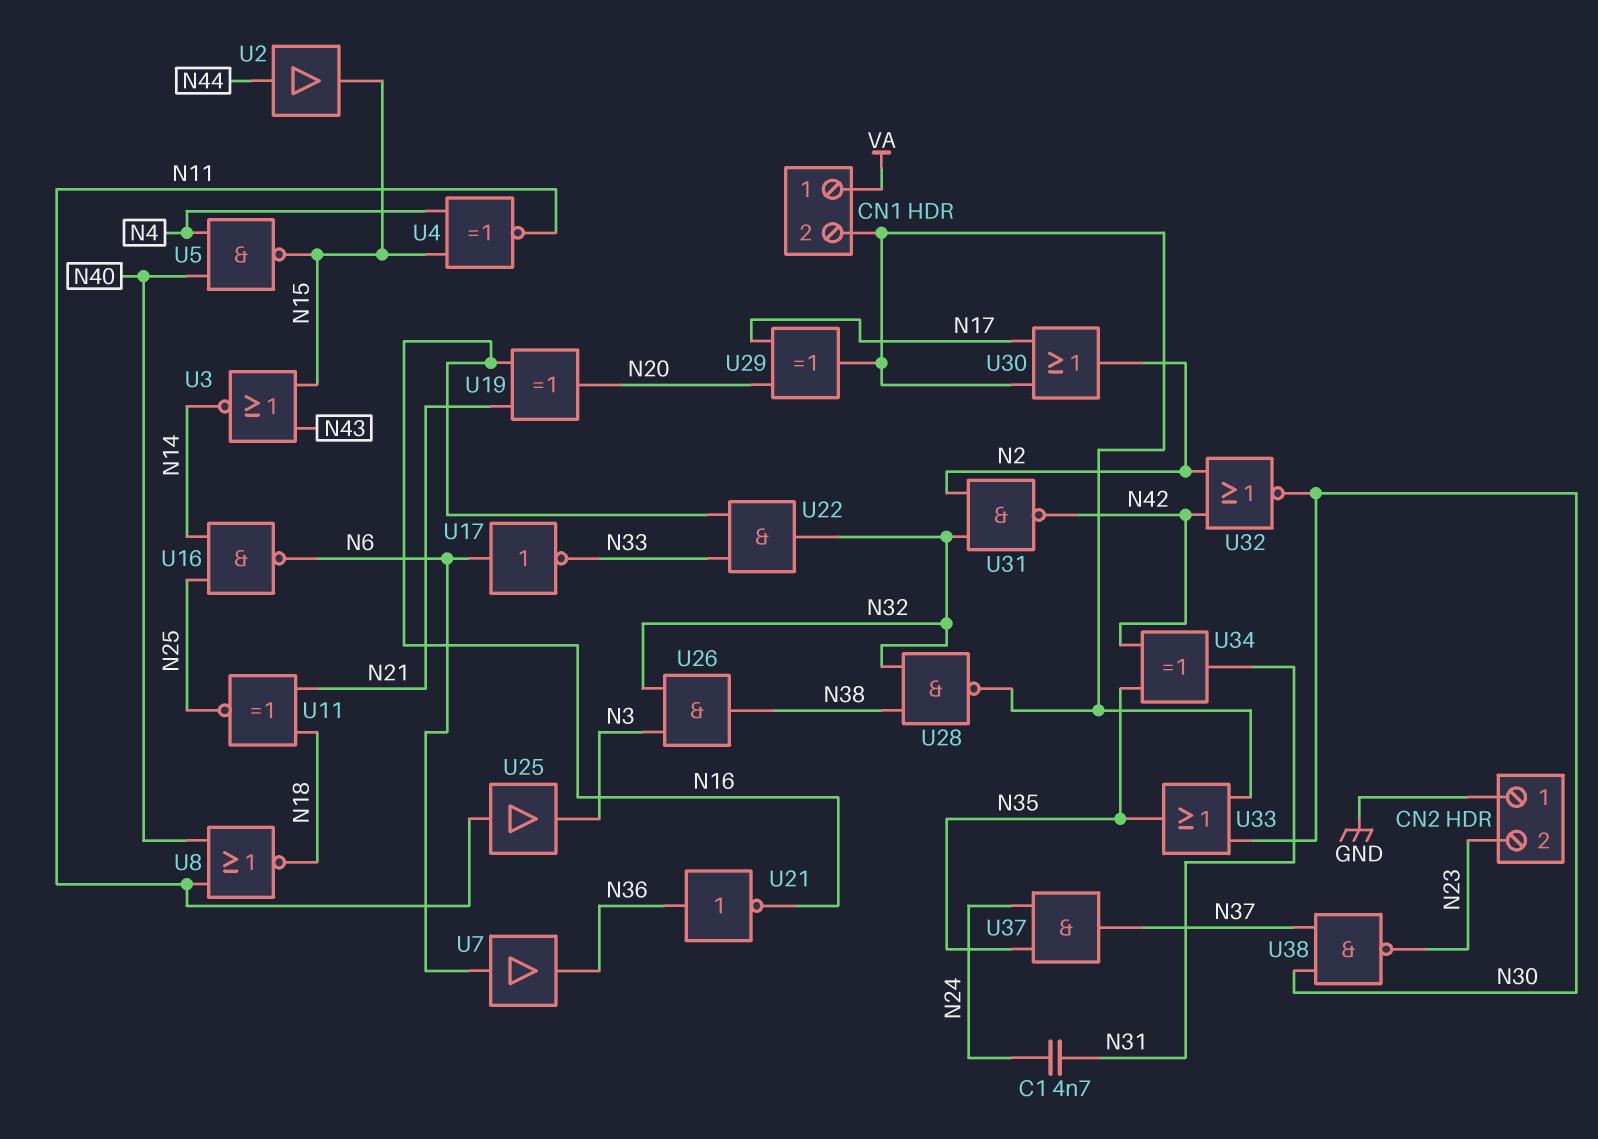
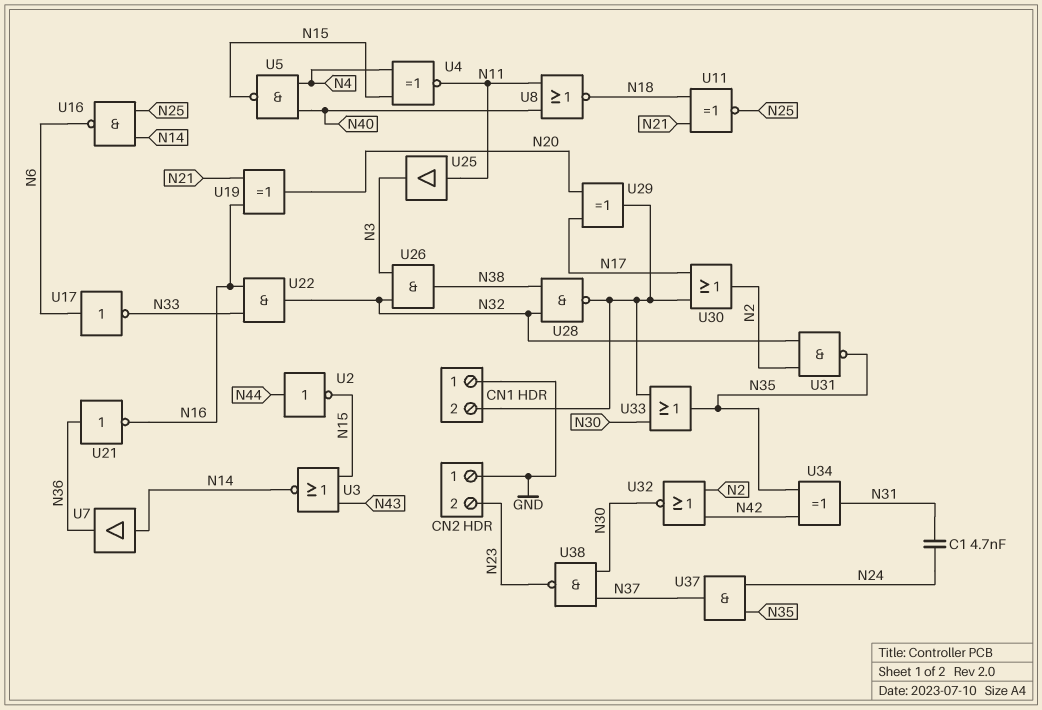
CN1 pin 1: VA -> GND
U2: buffer (in N44, out N15) -> NOT (in N44, out N15)
U7: buffer (in N6, out N36) -> buffer (in N14, out N36)
U31: NAND (in N2, in N32, out N42) -> NAND (in N2, in N32, out N35)

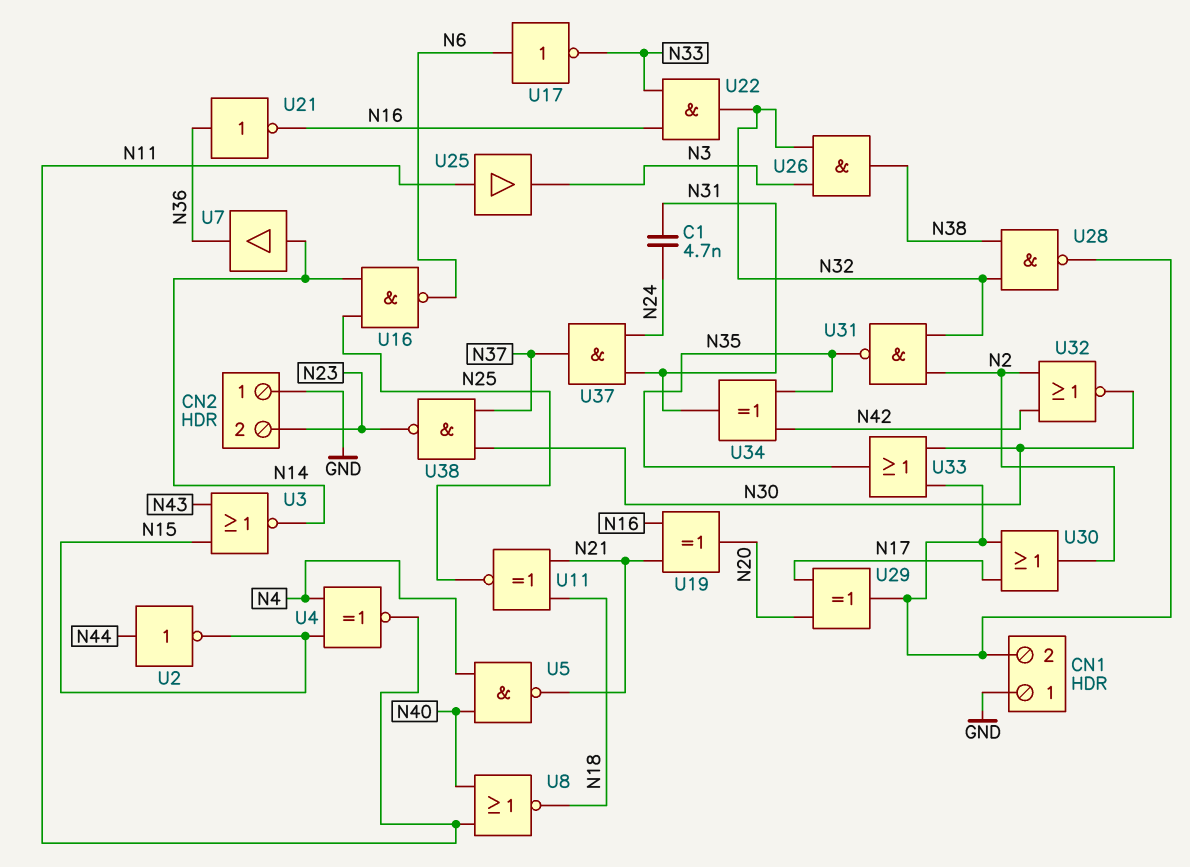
U5: NAND (in N4, in N40, out N15) -> NAND (in N4, in N40, out N21)
U37: AND (in N24, in N35, out N37) -> AND (in N24, in N31, out N37)

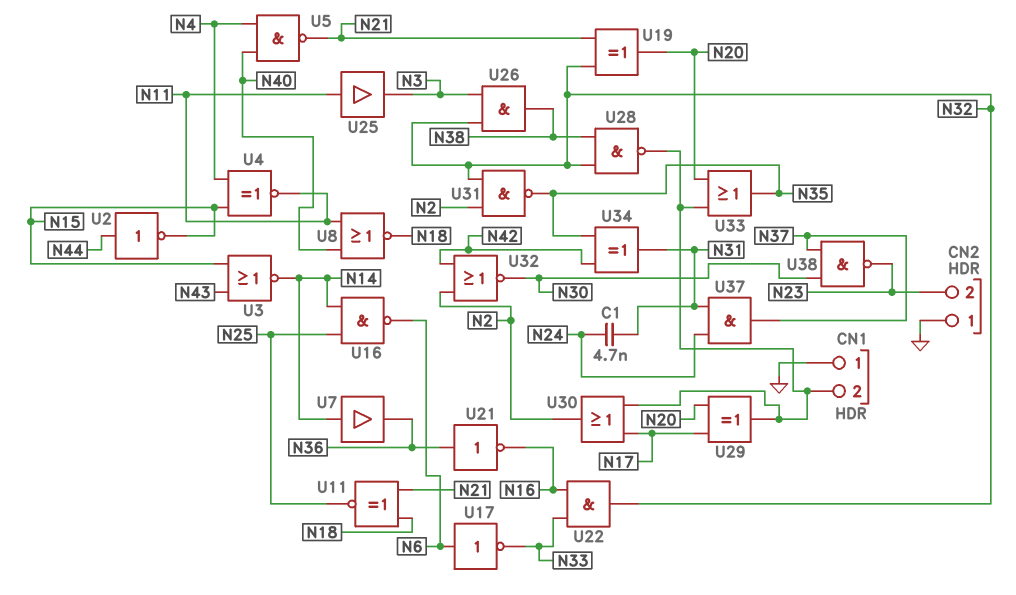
U19: XOR (in N16, in N21, out N20) -> XOR (in N21, in N32, out N20)
U33: OR (in CN1/2, in N30, out N35) -> OR (in CN1/2, in N20, out N35)

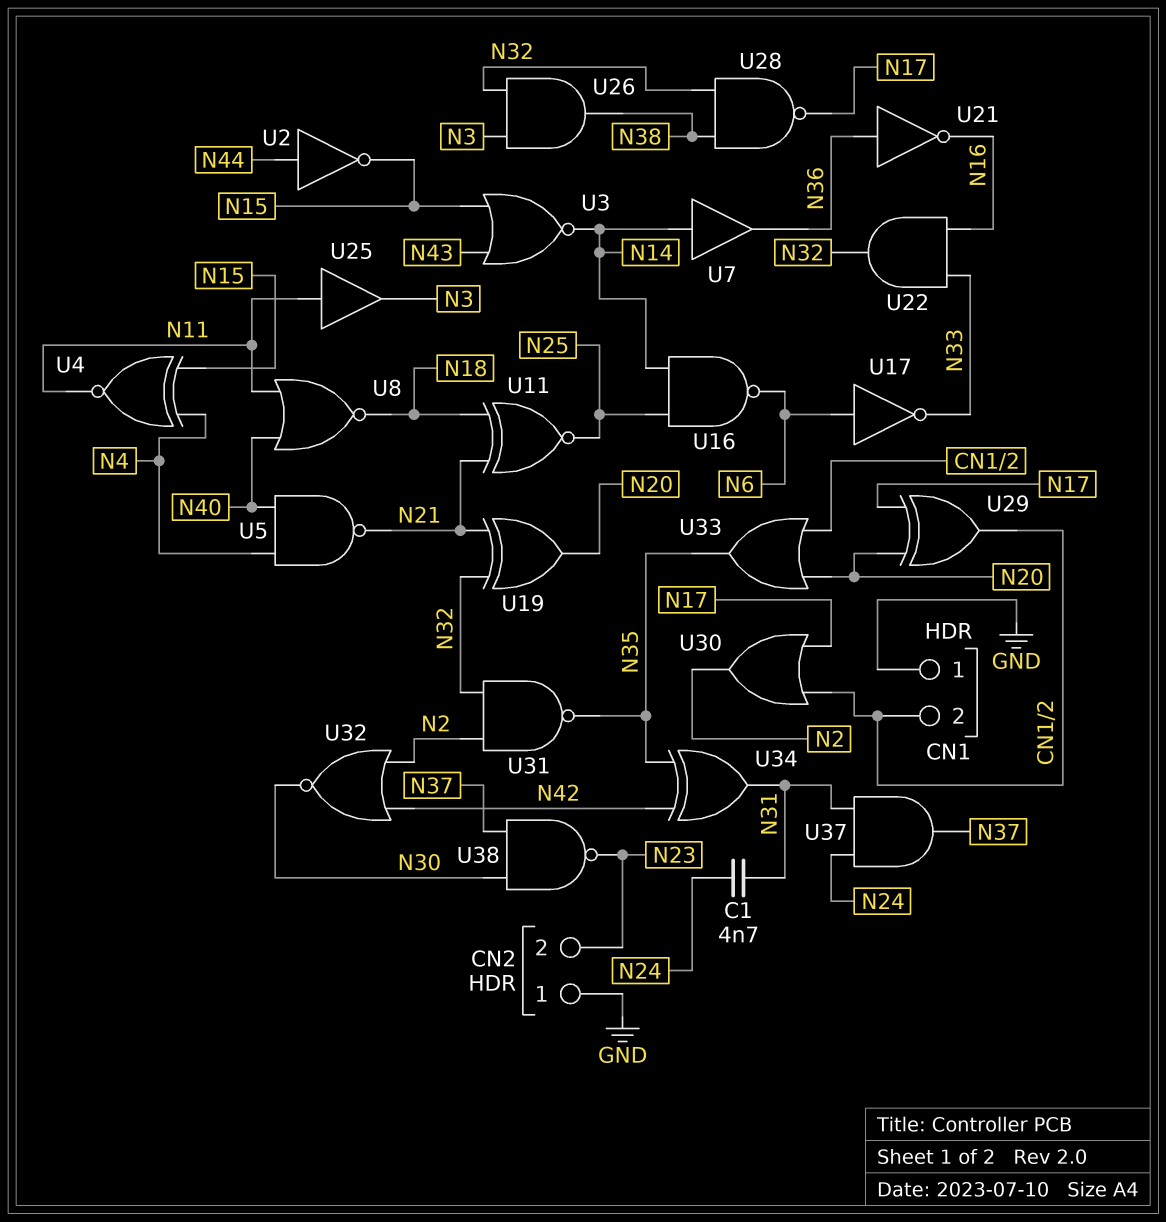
U28: NAND (in N32, in N38, out CN1/2) -> NAND (in N32, in N38, out N17)

